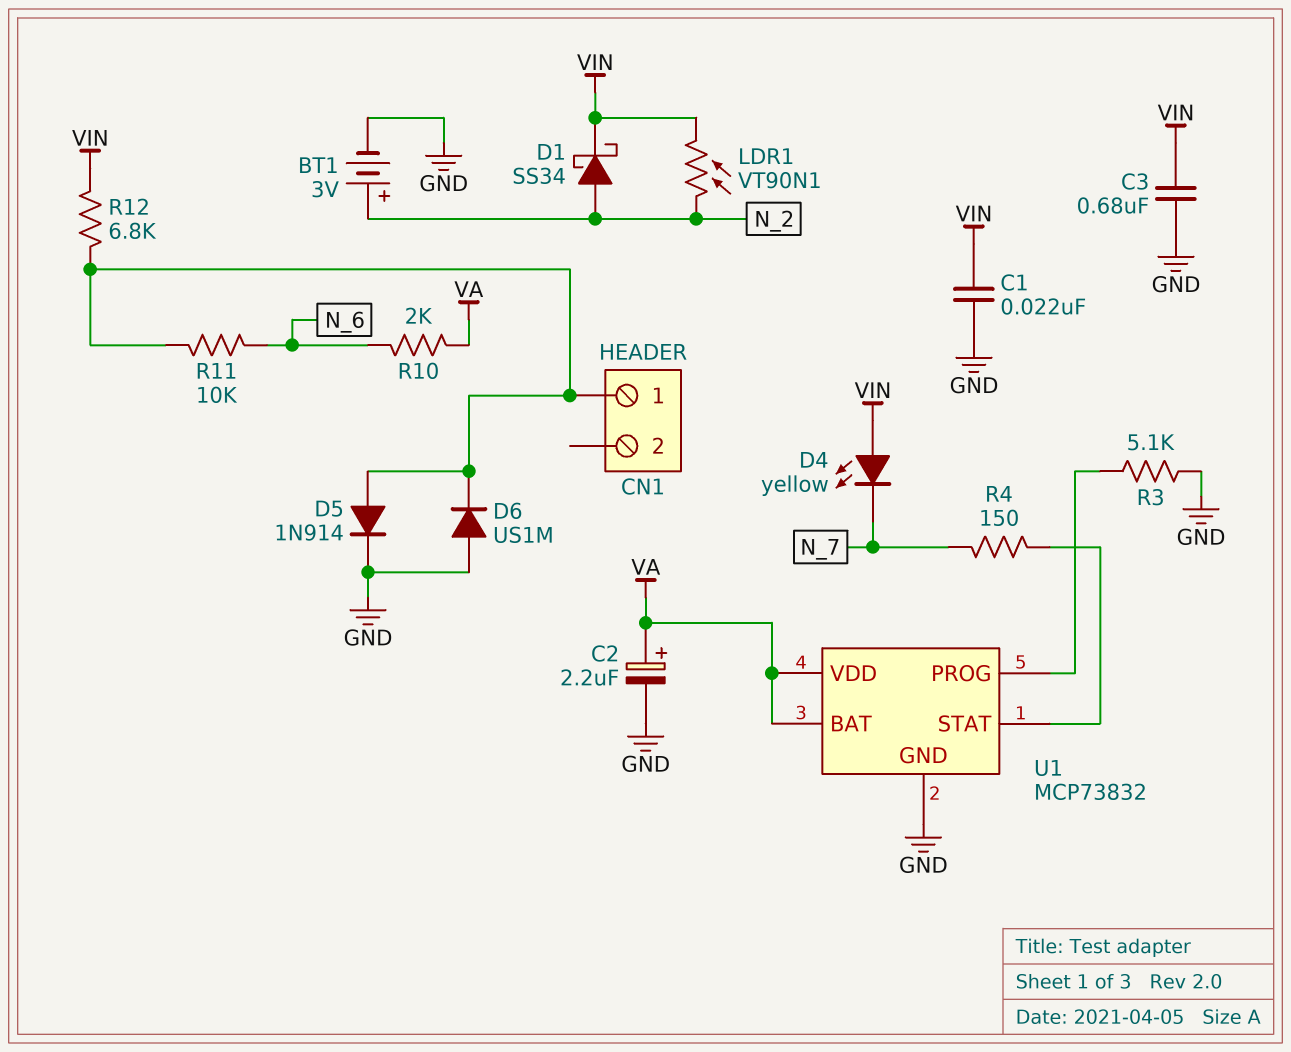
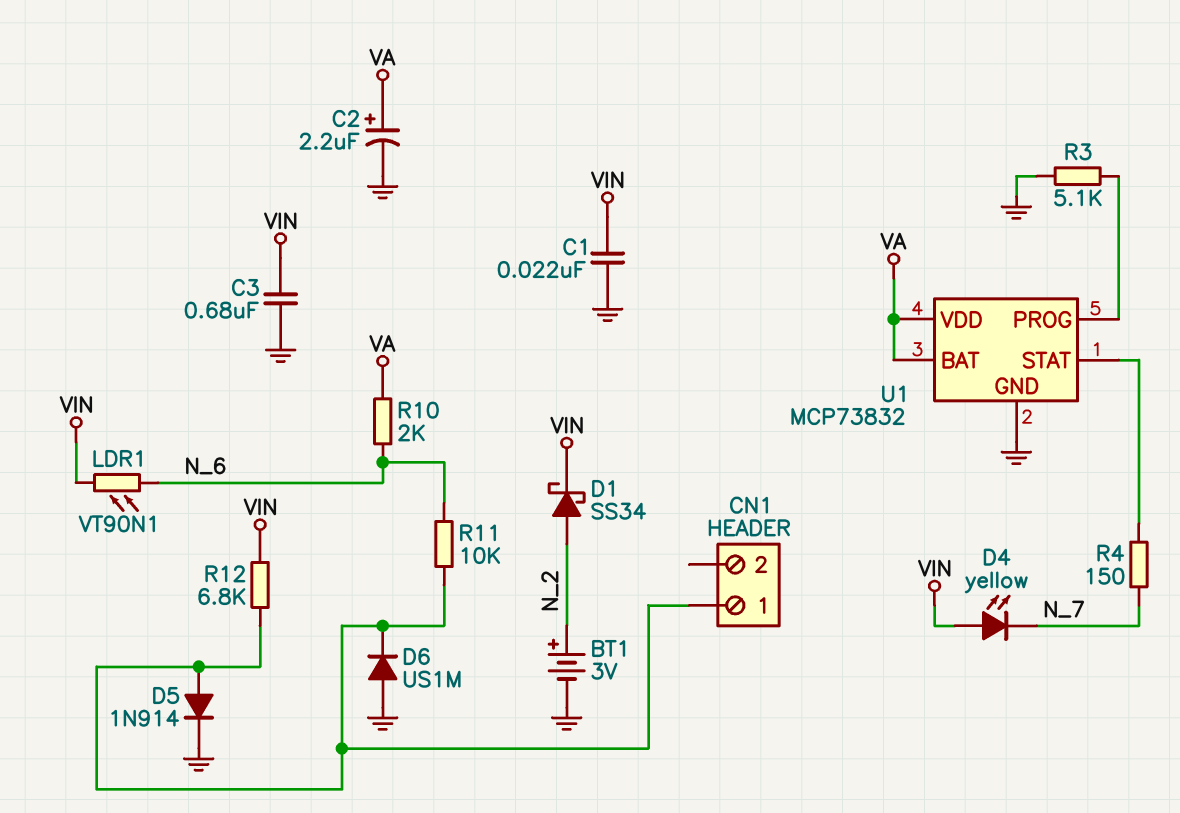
LDR1: VT90N1 (N_2, VIN) -> VT90N1 (N_6, VIN)

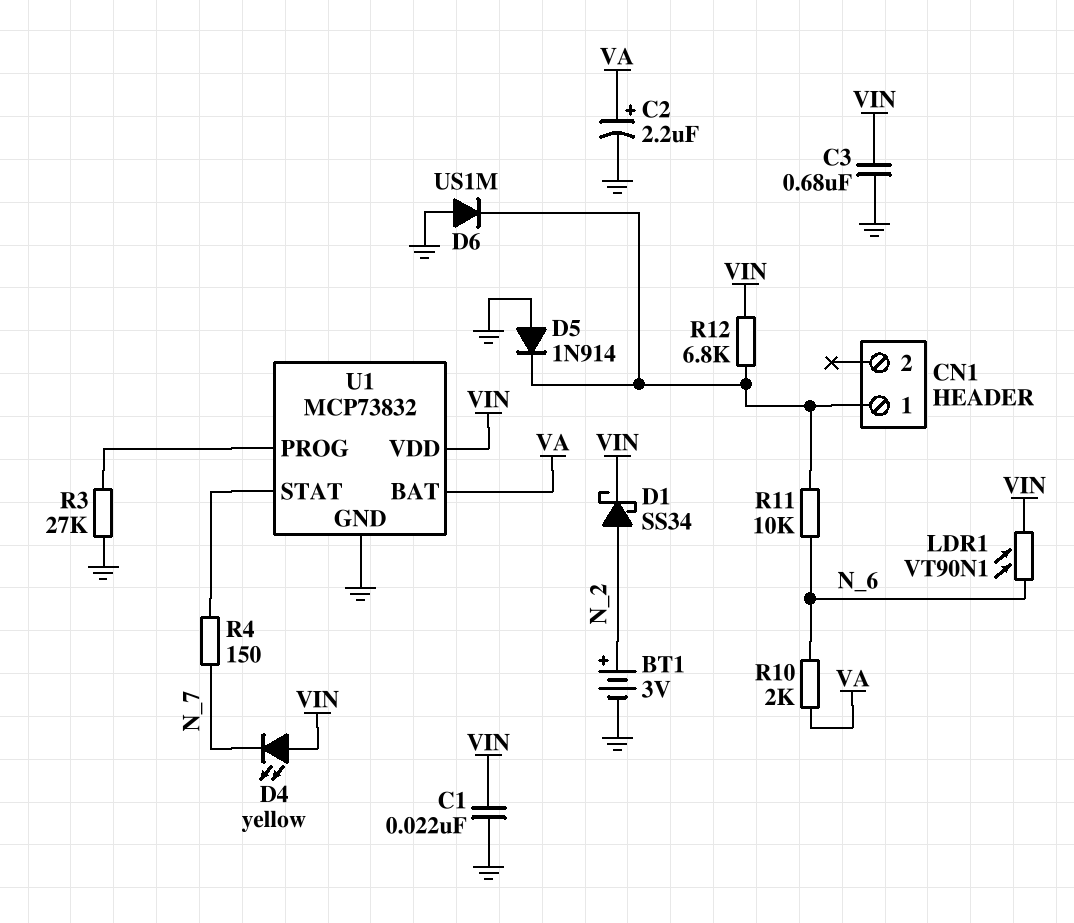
D5: diode 1N914 (A CN1/1, K GND) -> diode 1N914 (A GND, K CN1/1)
R3: 5.1k (GND, U1/PROG) -> 27k (GND, U1/PROG)
U1 pin VDD: VA -> VIN

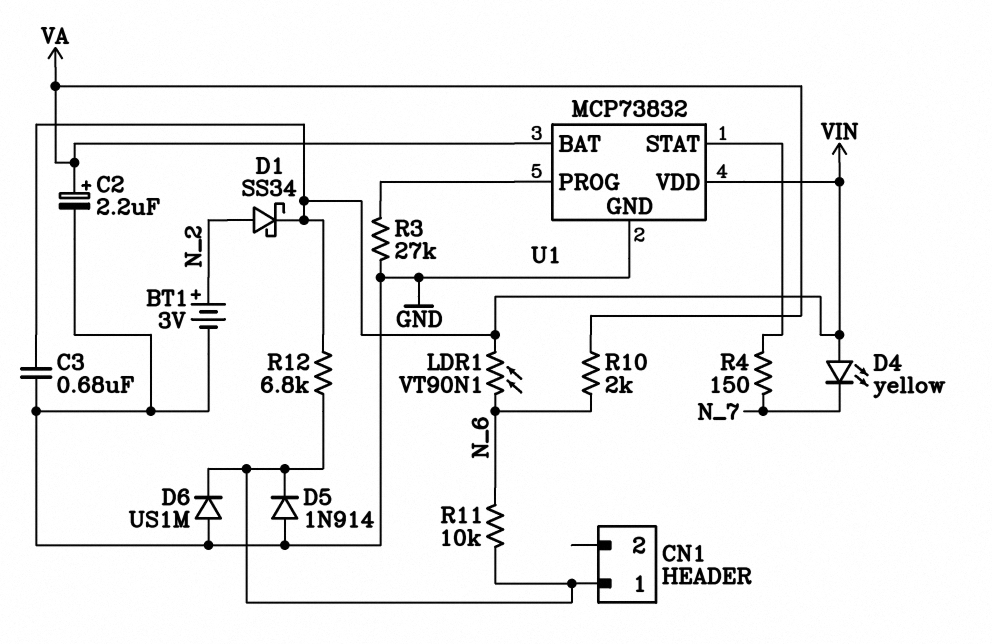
C1: 22nF (GND, VIN) -> none

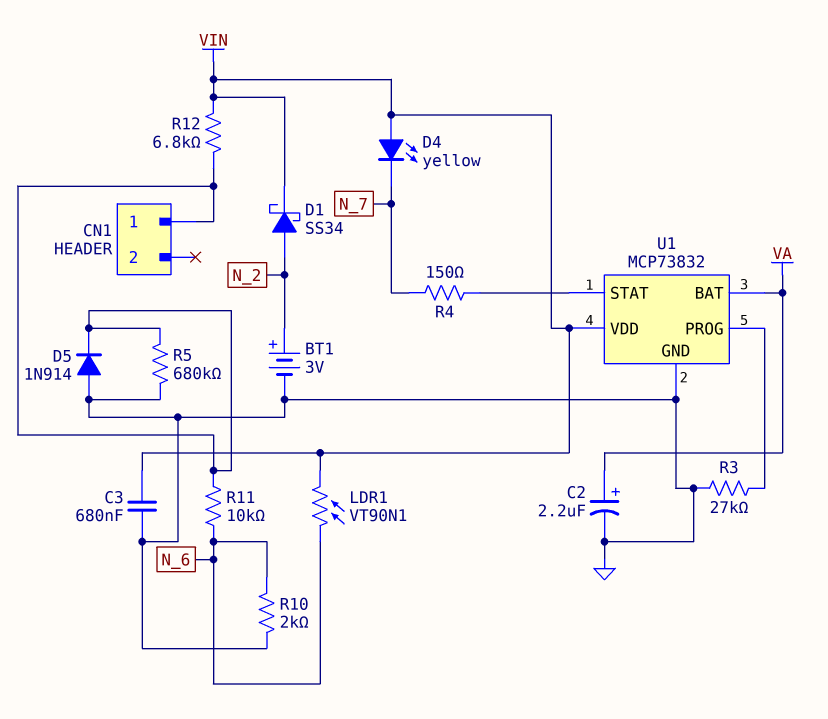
D6: diode US1M (A GND, K CN1/1) -> none
R5: none -> 680k (CN1/1, GND)
R10: 2k (N_6, VA) -> 2k (GND, N_6)

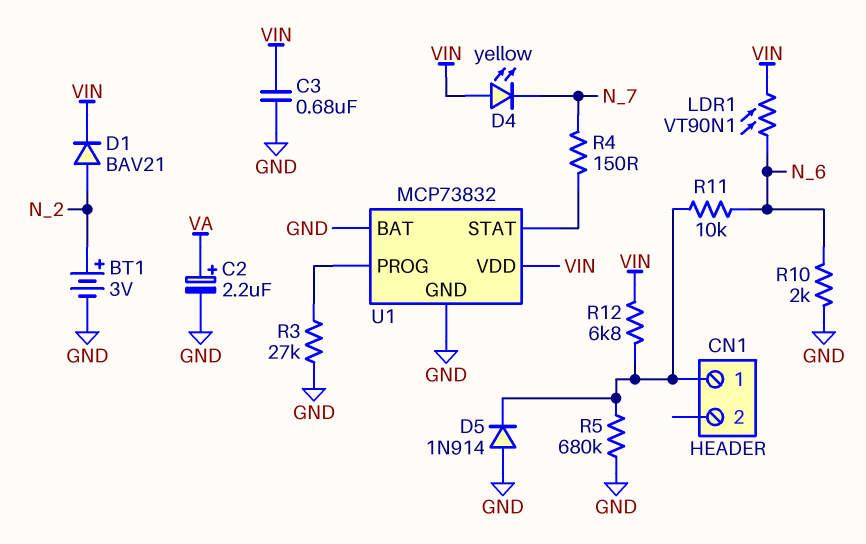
D1: schottky SS34 (A N_2, K VIN) -> diode BAV21 (A N_2, K VIN)
U1 pin BAT: VA -> GND

